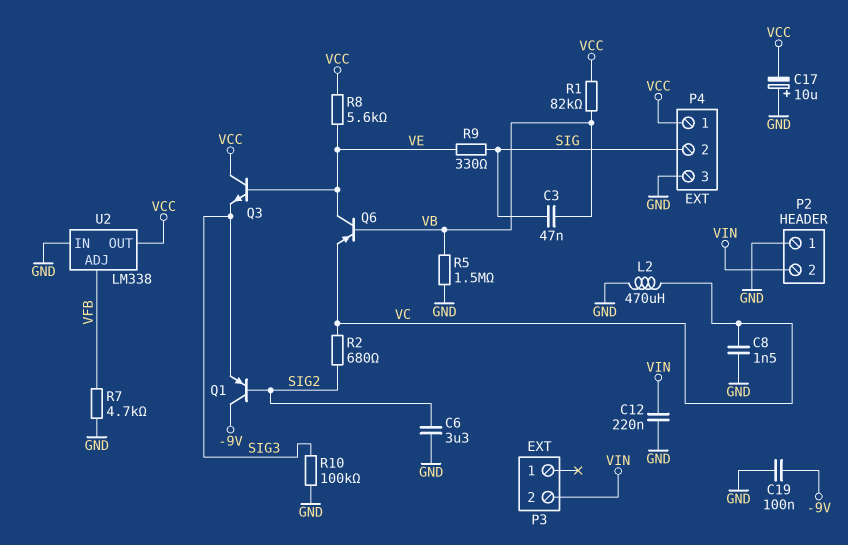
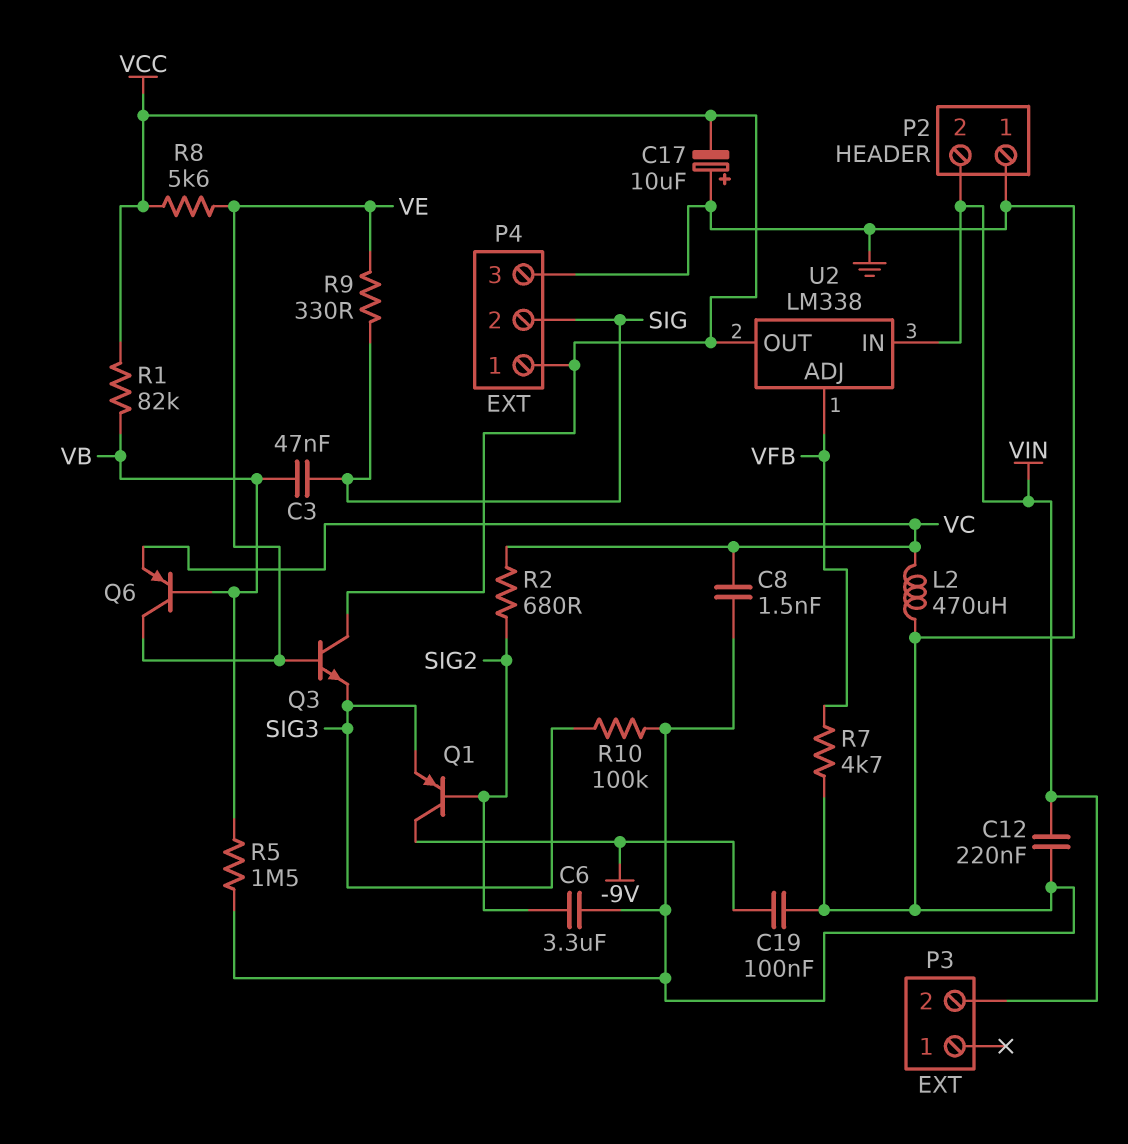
U2 pin IN: GND -> VIN

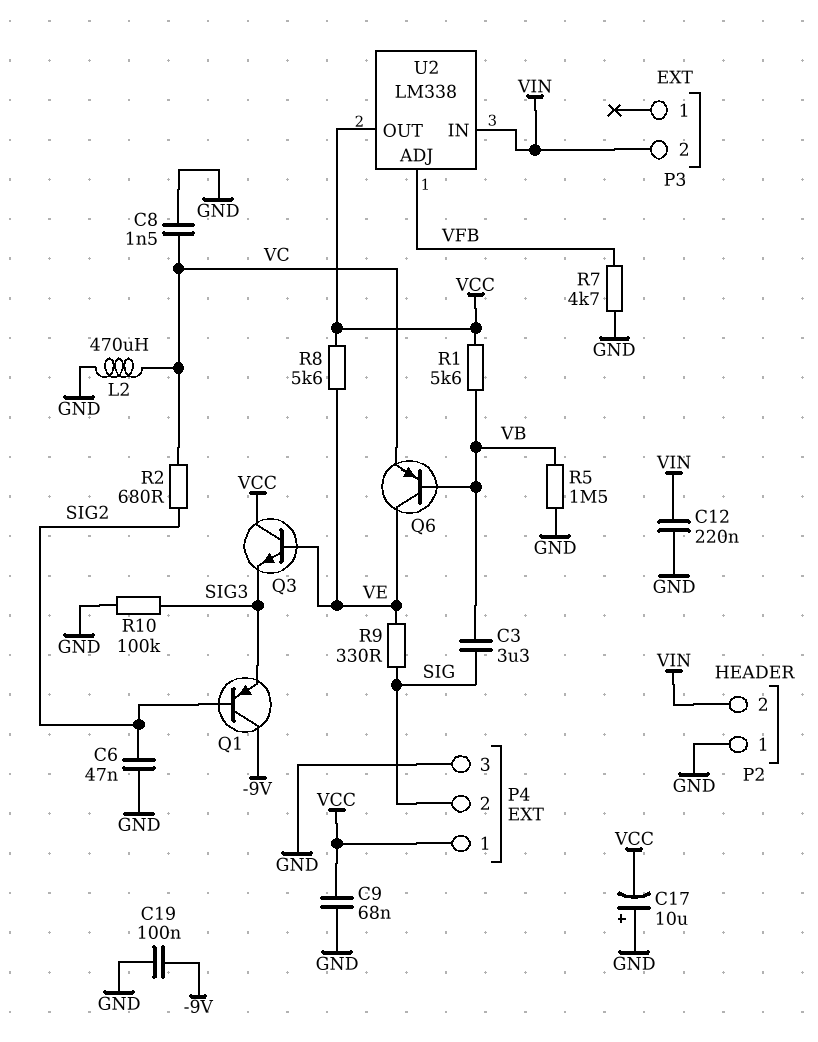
C3: 47nF (SIG, VB) -> 3.3uF (SIG, VB)
C6: 3.3uF (GND, SIG2) -> 47nF (GND, SIG2)
C9: none -> 68nF (GND, VCC)
R1: 82k (VB, VCC) -> 5.6k (VB, VCC)

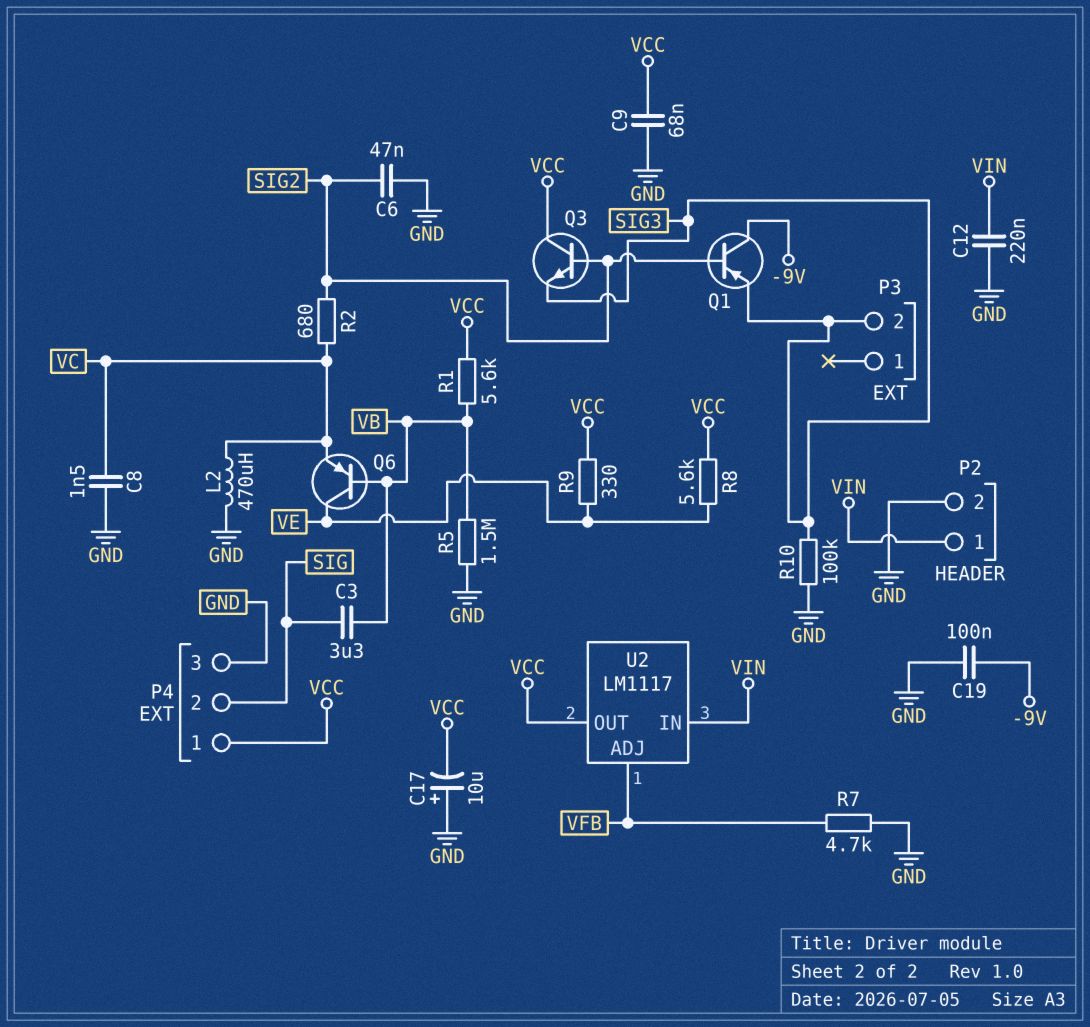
P2 pin 1: GND -> VIN
P2 pin 2: VIN -> GND
P3 pin 2: VIN -> SIG3
Q3: NPN (B VE, C VCC, E SIG3) -> NPN (B SIG2, C VCC, E SIG3)
R9: 330 (SIG, VE) -> 330 (VCC, VE)
U2: LM338 -> LM1117

